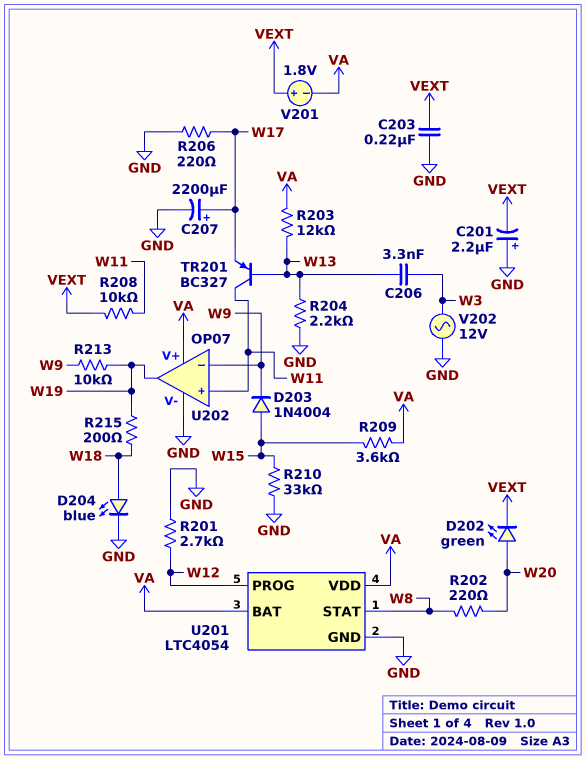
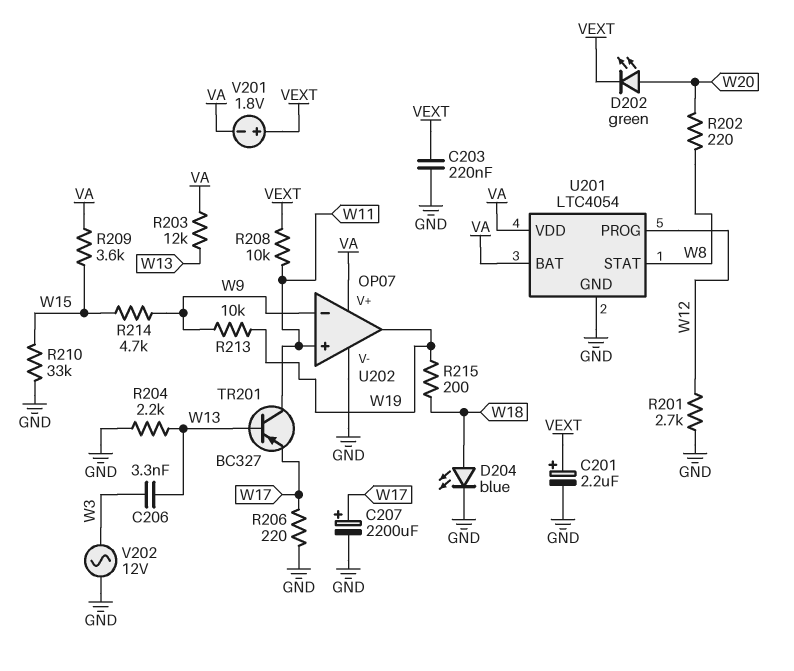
C201: 2.2uF (plus GND, minus VEXT) -> 2.2uF (plus VEXT, minus GND)
D203: diode 1N4004 (A W15, K W9) -> none
R214: none -> 4.7k (W9, W15)

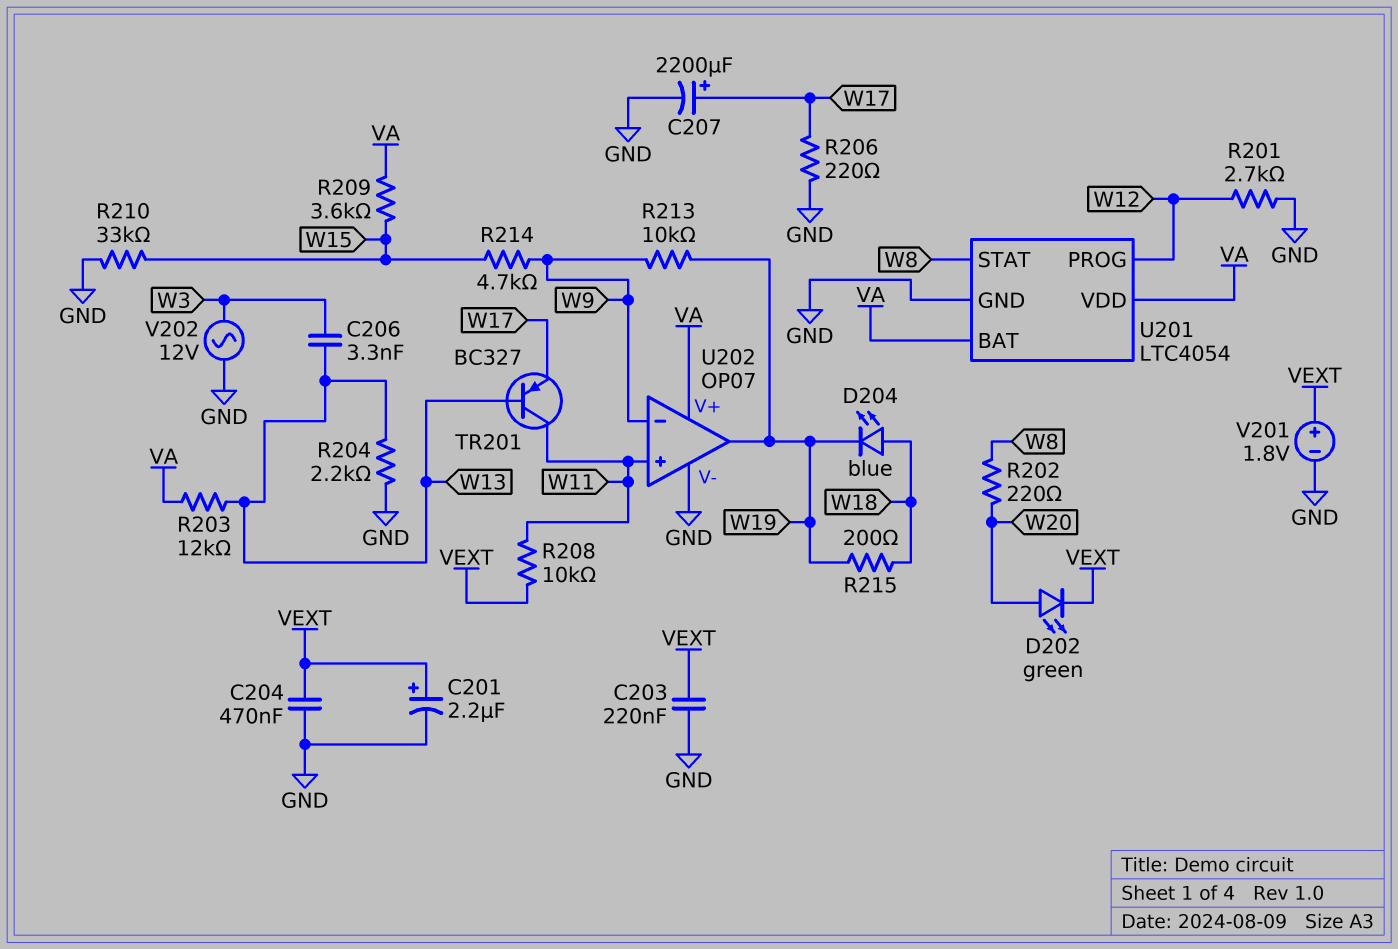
C204: none -> 470nF (GND, VEXT)
D204: LED blue (A W18, K GND) -> LED blue (A W18, K W19)
V201: 1.8V (plus VEXT, minus VA) -> 1.8V (plus VEXT, minus GND)

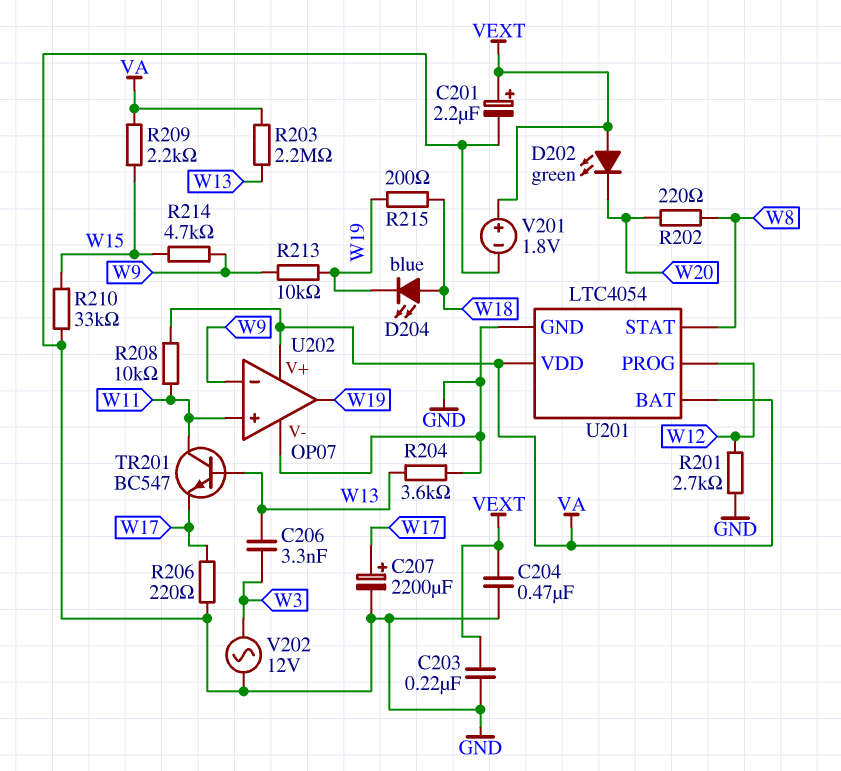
D202: LED green (A W20, K VEXT) -> LED green (A VEXT, K W20)
R203: 12k (VA, W13) -> 2.2M (VA, W13)
R204: 2.2k (GND, W13) -> 3.6k (GND, W13)
R208: 10k (VEXT, W11) -> 10k (VA, W11)
R209: 3.6k (VA, W15) -> 2.2k (VA, W15)
TR201: PNP BC327 (B W13, C W11, E W17) -> NPN BC547 (B W13, C W11, E W17)

